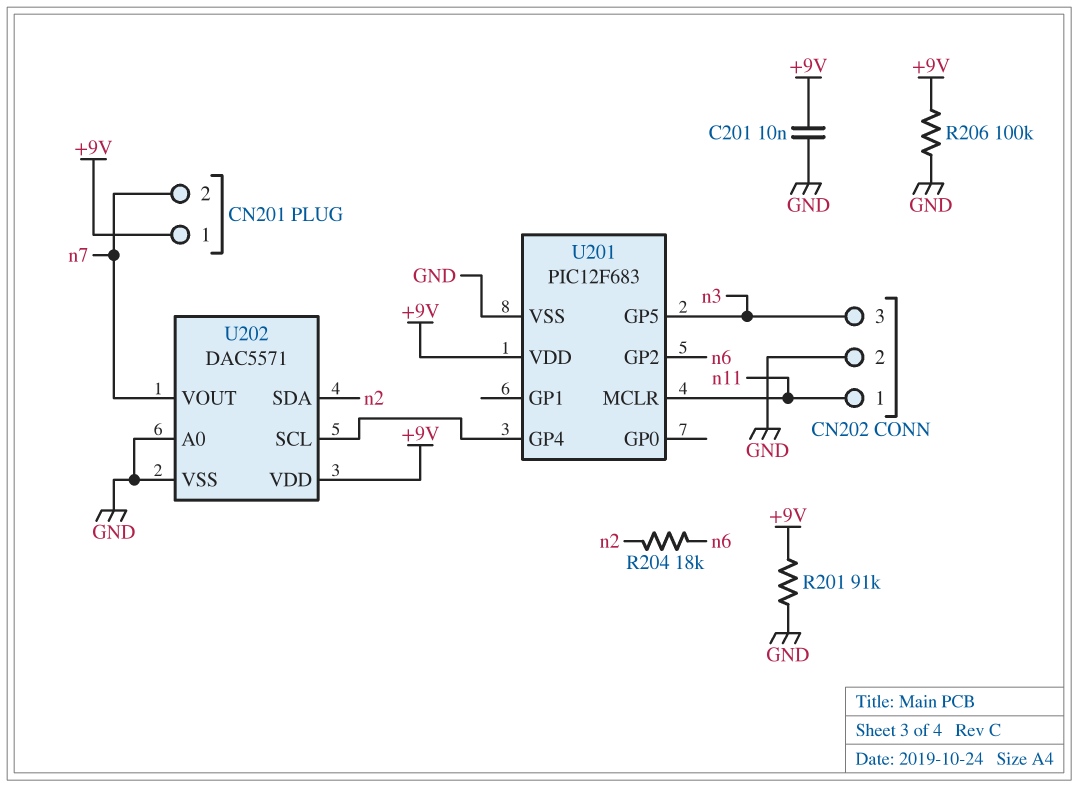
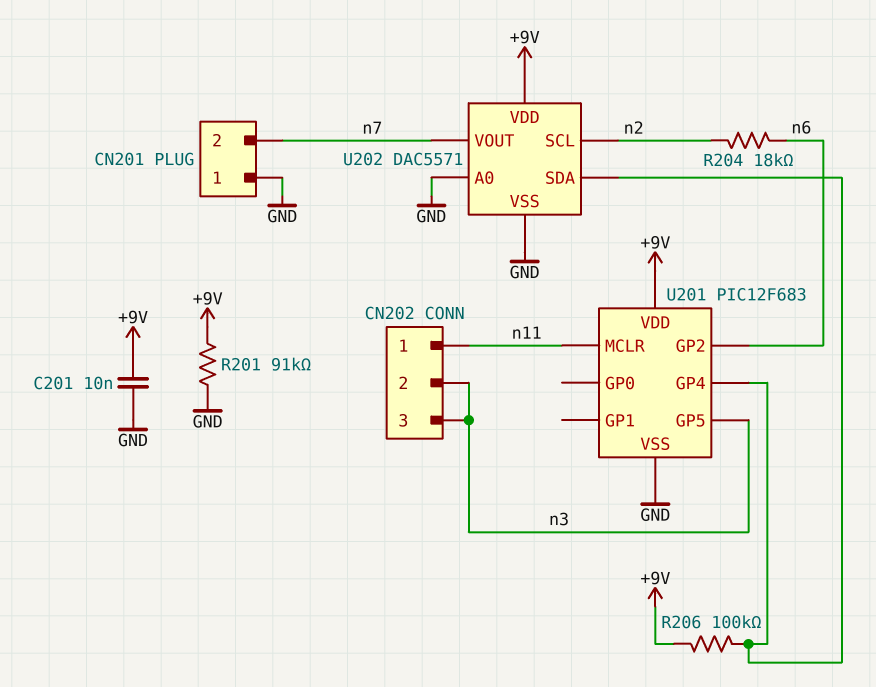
CN201 pin 1: +9V -> GND
CN202 pin 2: GND -> n3
R206: 100k (+9V, GND) -> 100k (+9V, U201/GP4)
U202 pin SCL: U201/GP4 -> n2
U202 pin SDA: n2 -> U201/GP4

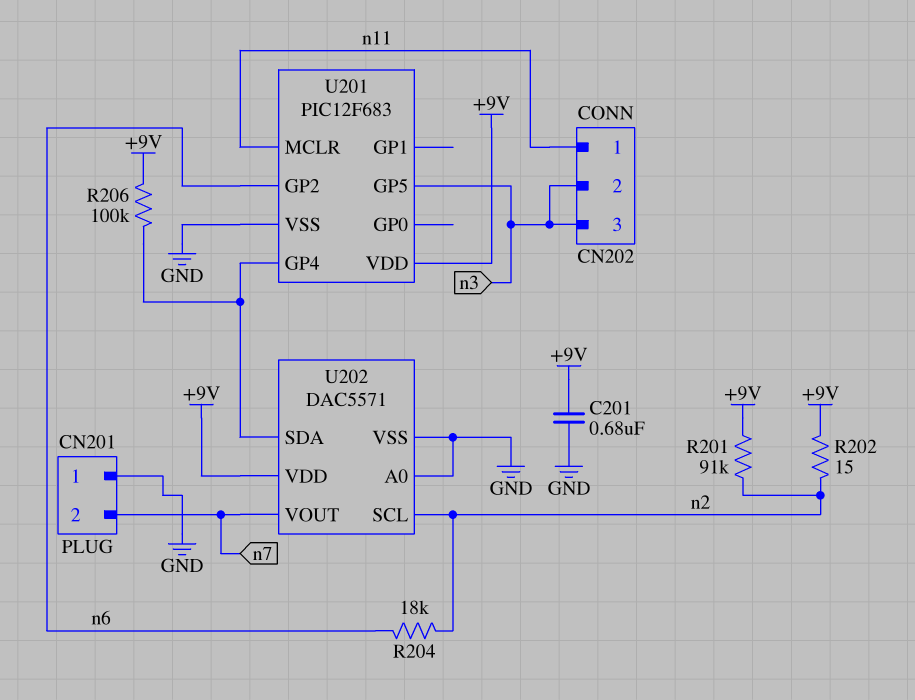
C201: 10nF (+9V, GND) -> 680nF (+9V, GND)
R201: 91k (+9V, GND) -> 91k (+9V, n2)
R202: none -> 15 (+9V, n2)

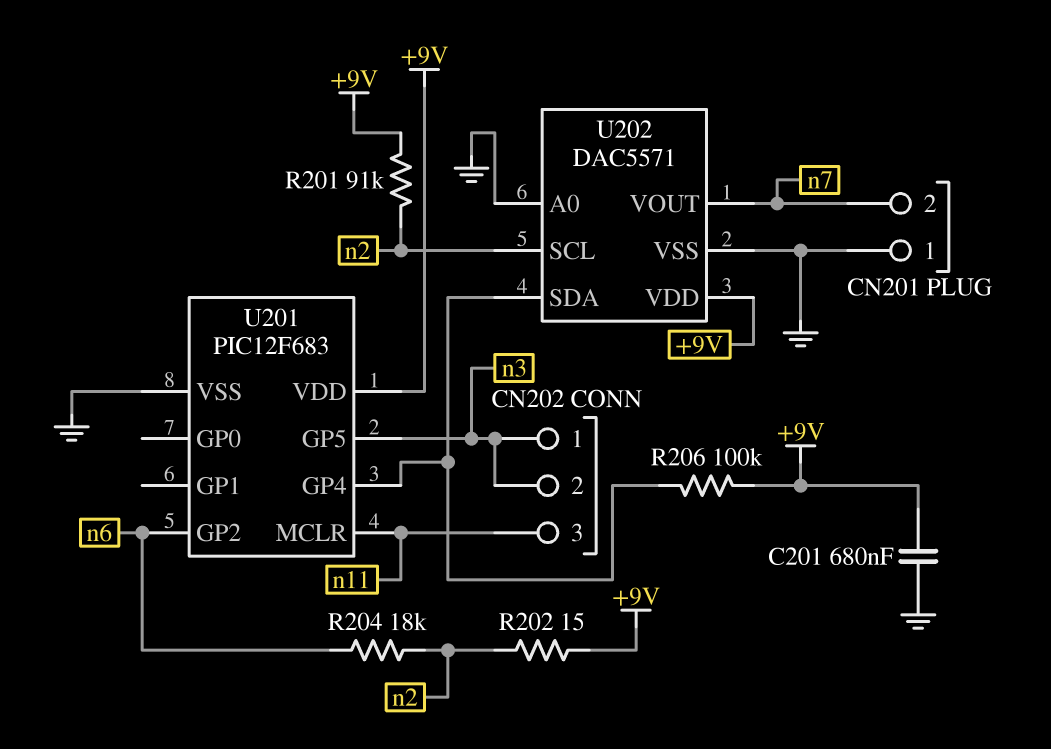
CN202 pin 1: n11 -> n3
CN202 pin 3: n3 -> n11

